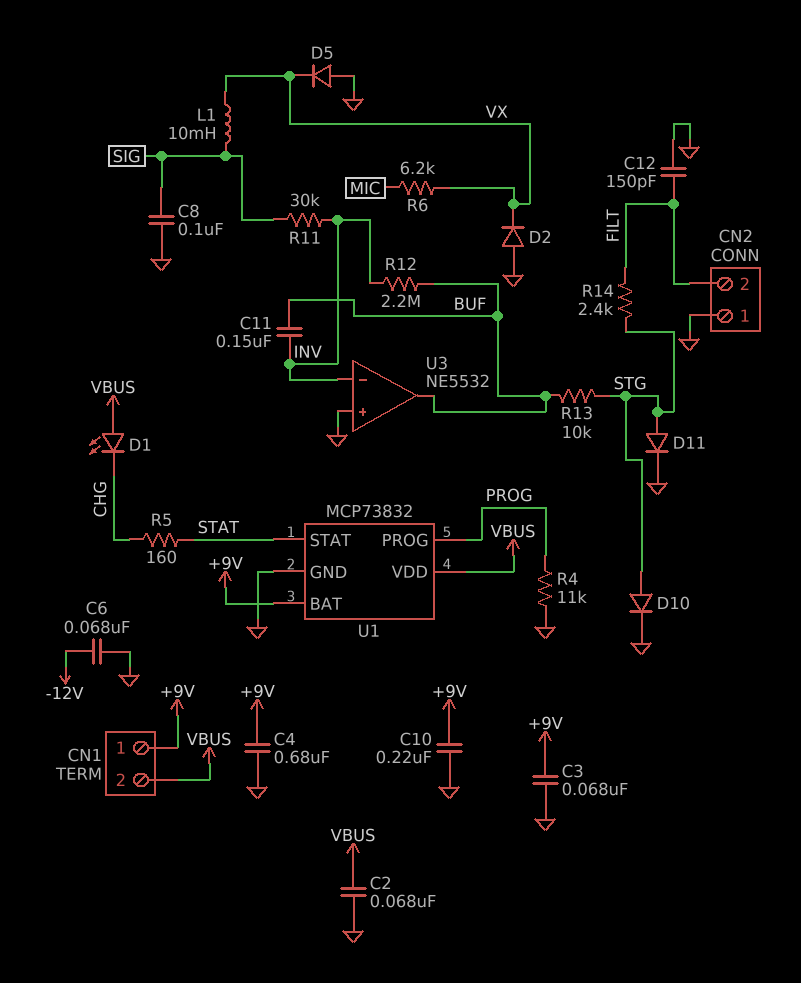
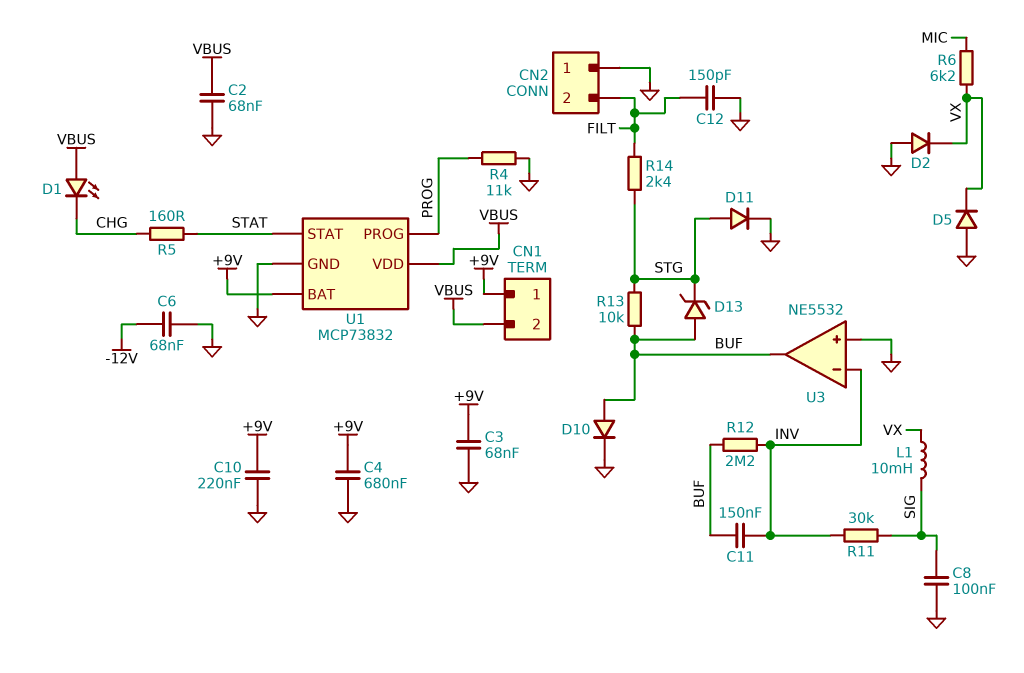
D10: diode (A STG, K GND) -> diode (A BUF, K GND)
D13: none -> zener (A BUF, K STG)

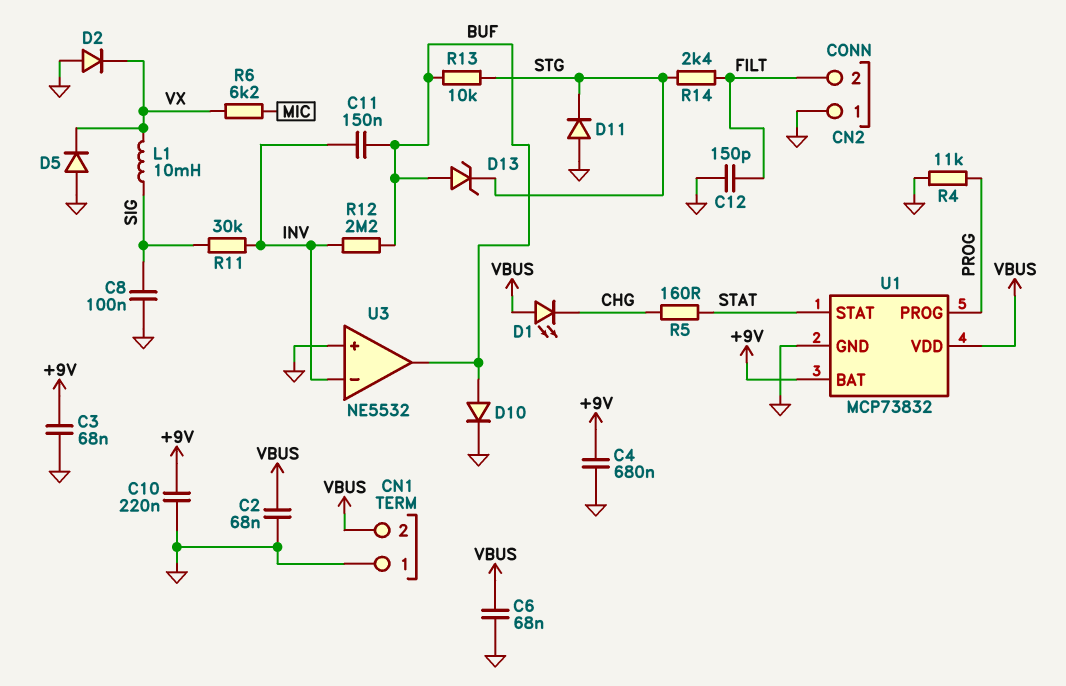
C6: 68nF (-12V, GND) -> 68nF (GND, VBUS)
CN1 pin 1: +9V -> GND
D11: diode (A STG, K GND) -> diode (A GND, K STG)

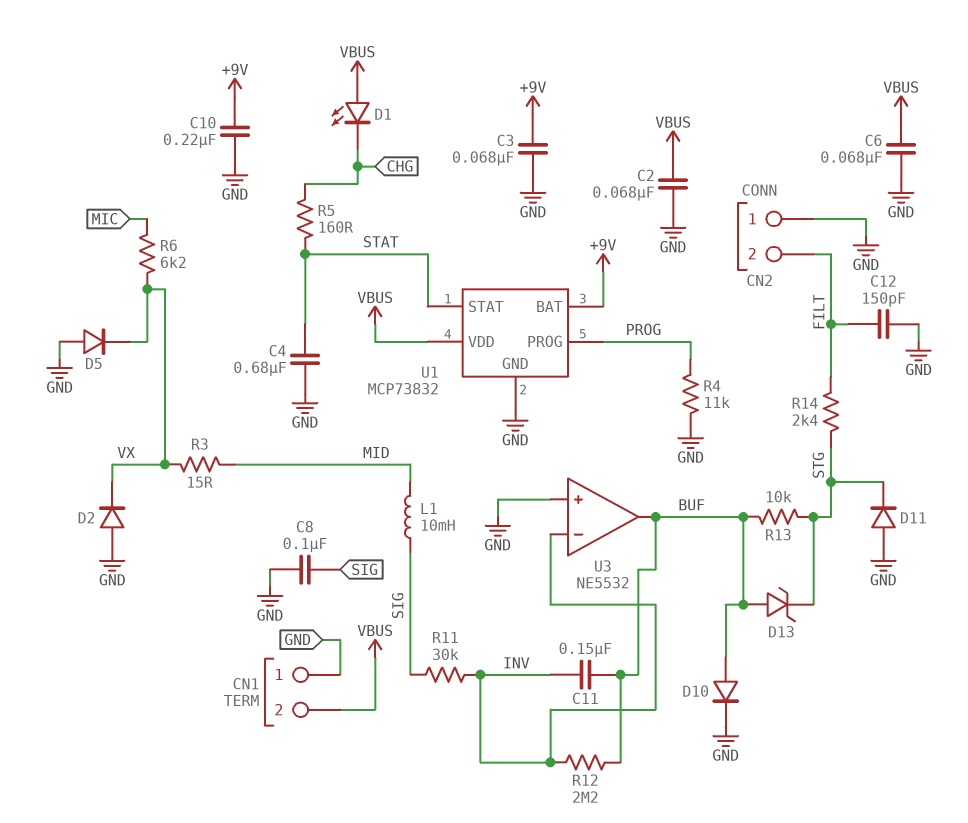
C4: 680nF (+9V, GND) -> 680nF (GND, STAT)
L1: 10mH (SIG, VX) -> 10mH (MID, SIG)
R3: none -> 15 (MID, VX)

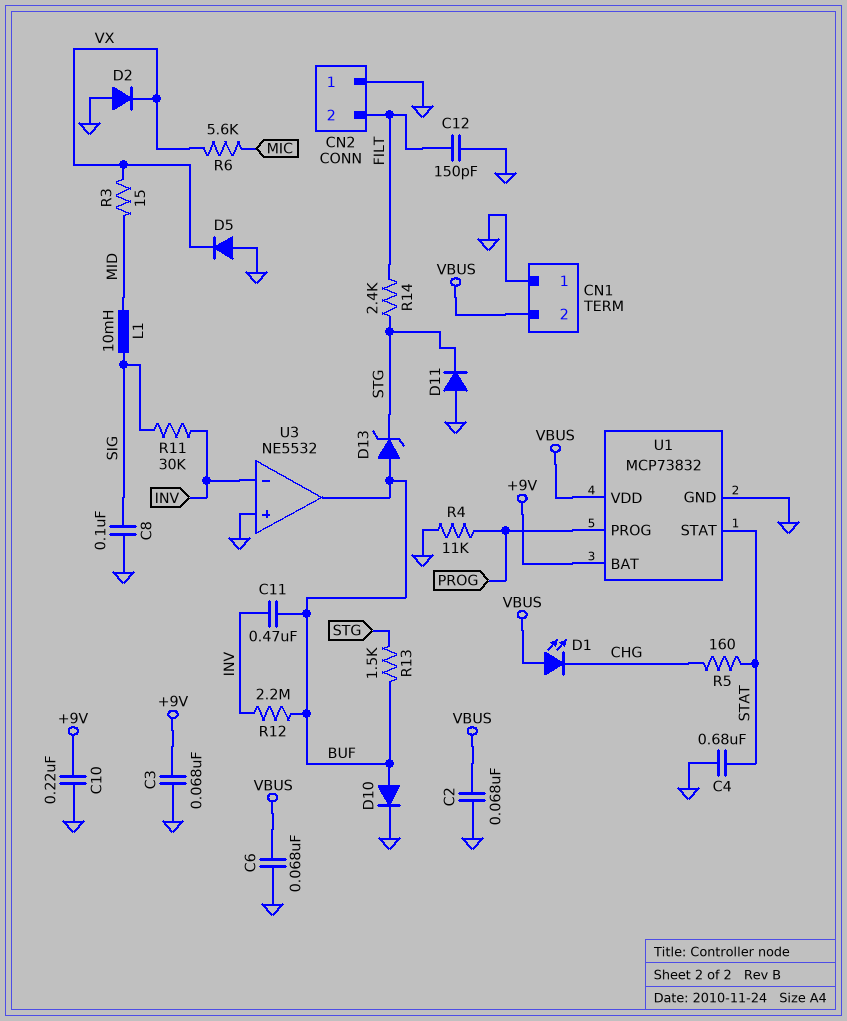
C11: 150nF (BUF, INV) -> 470nF (BUF, INV)
R6: 6.2k (MIC, VX) -> 5.6k (MIC, VX)
R13: 10k (BUF, STG) -> 1.5k (BUF, STG)

